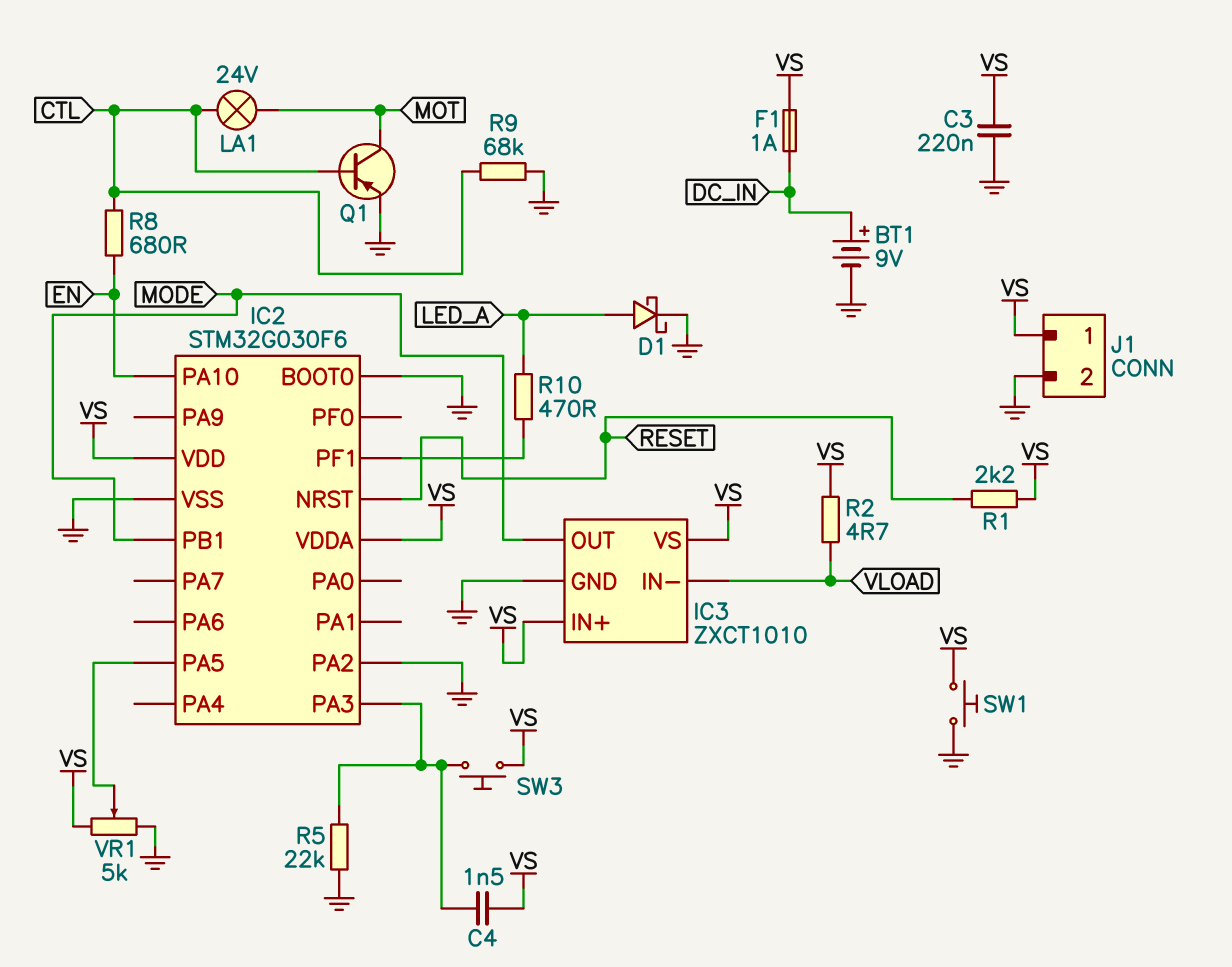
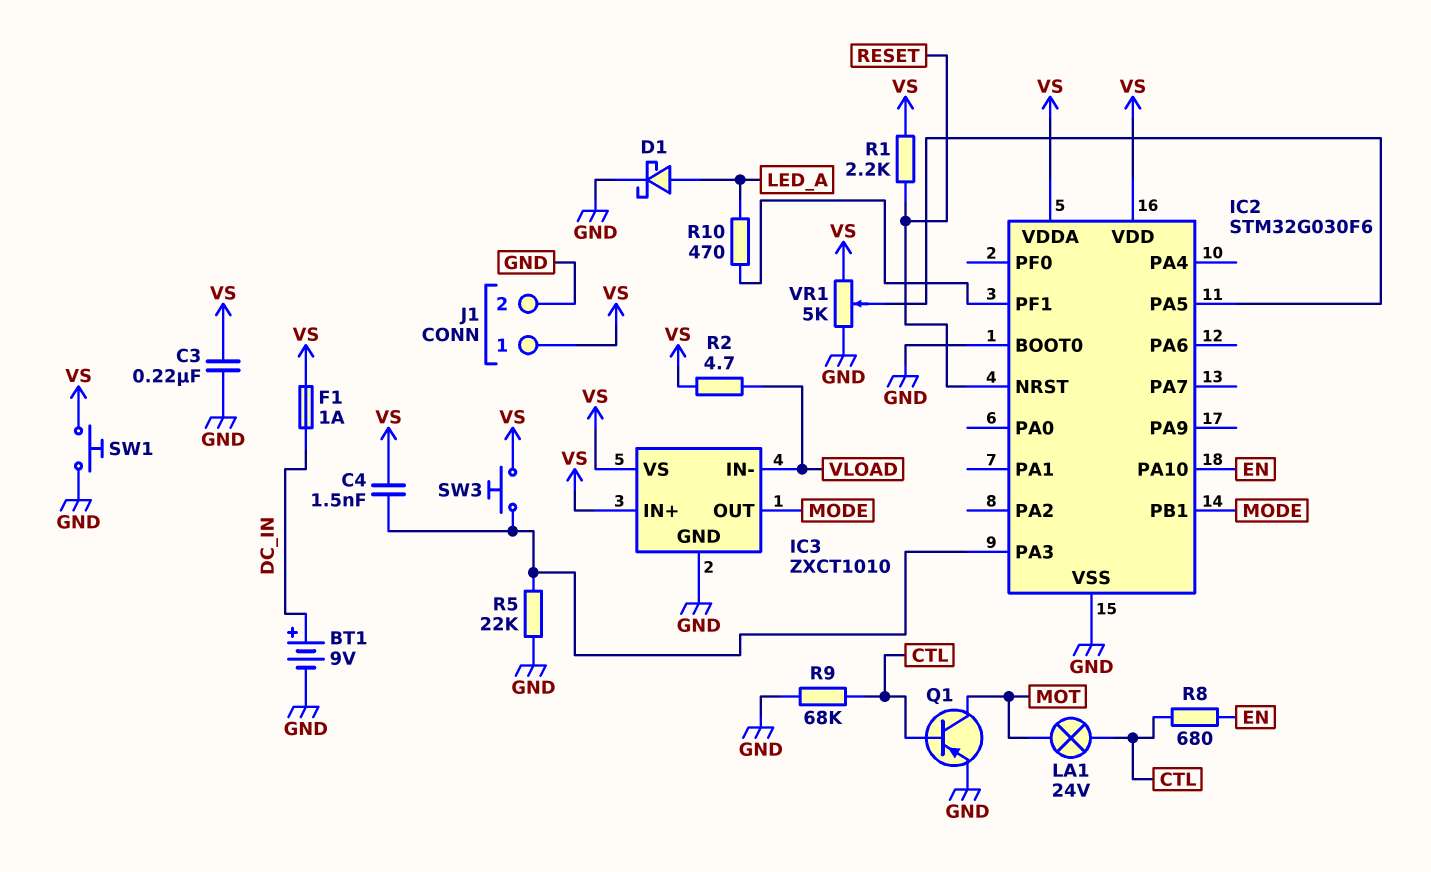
IC2 pin PA2: GND -> none

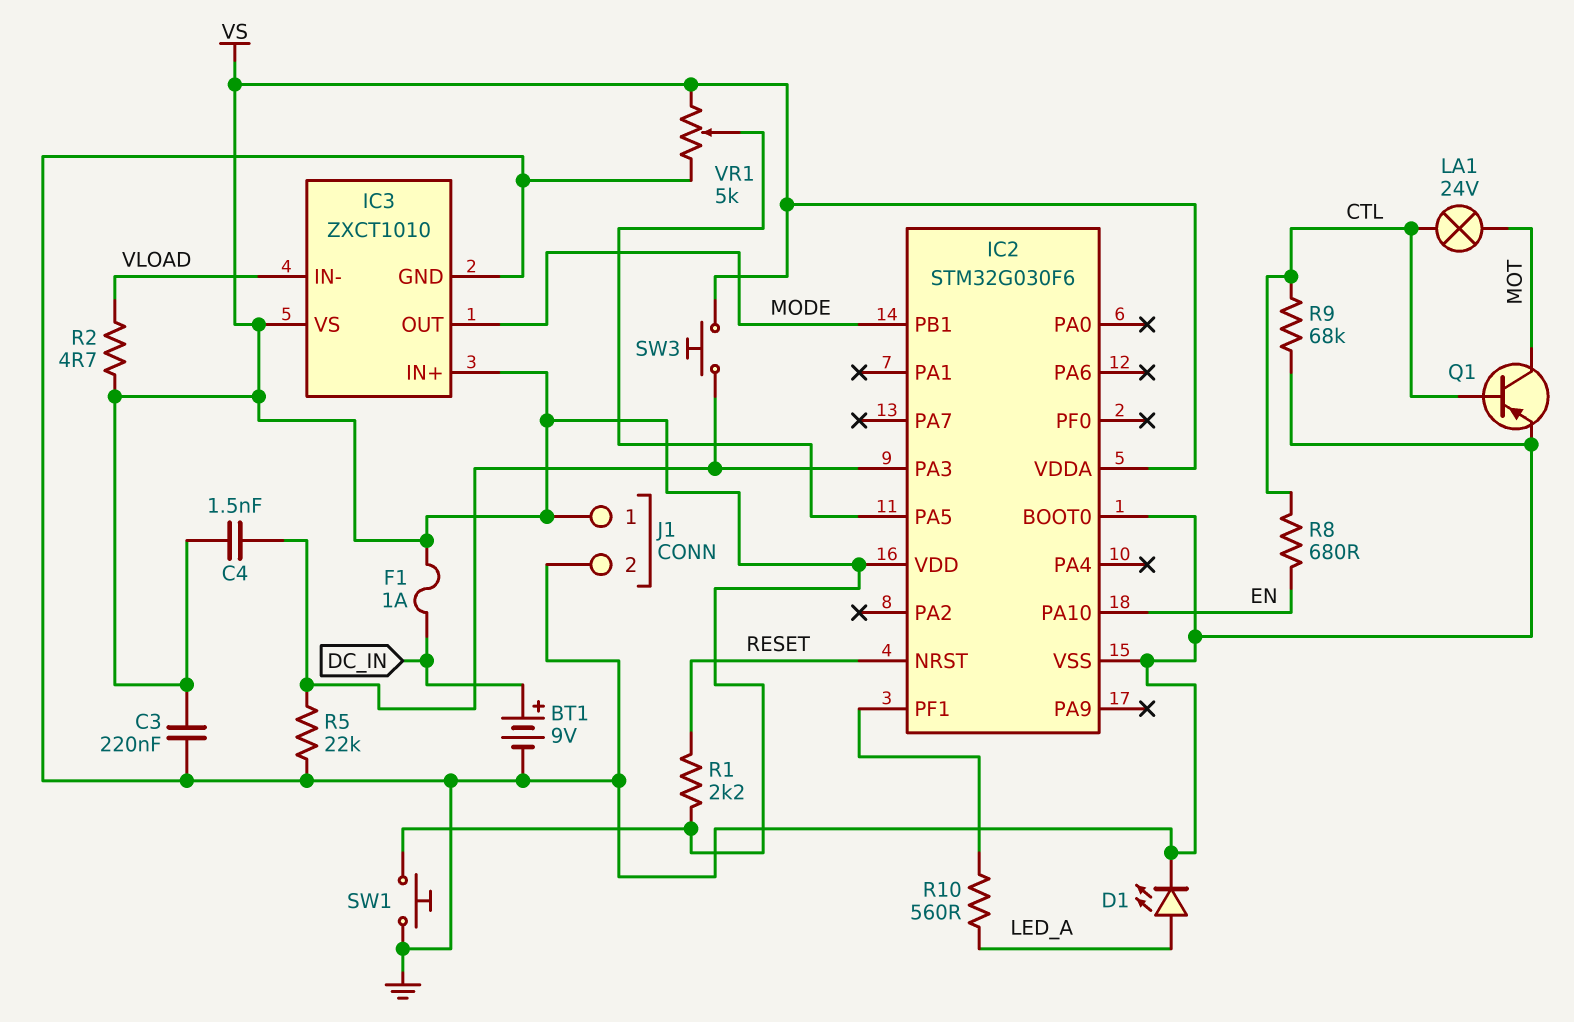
D1: schottky (A LED_A, K GND) -> LED (A LED_A, K GND)
R10: 470 (IC2/PF1, LED_A) -> 560 (IC2/PF1, LED_A)

